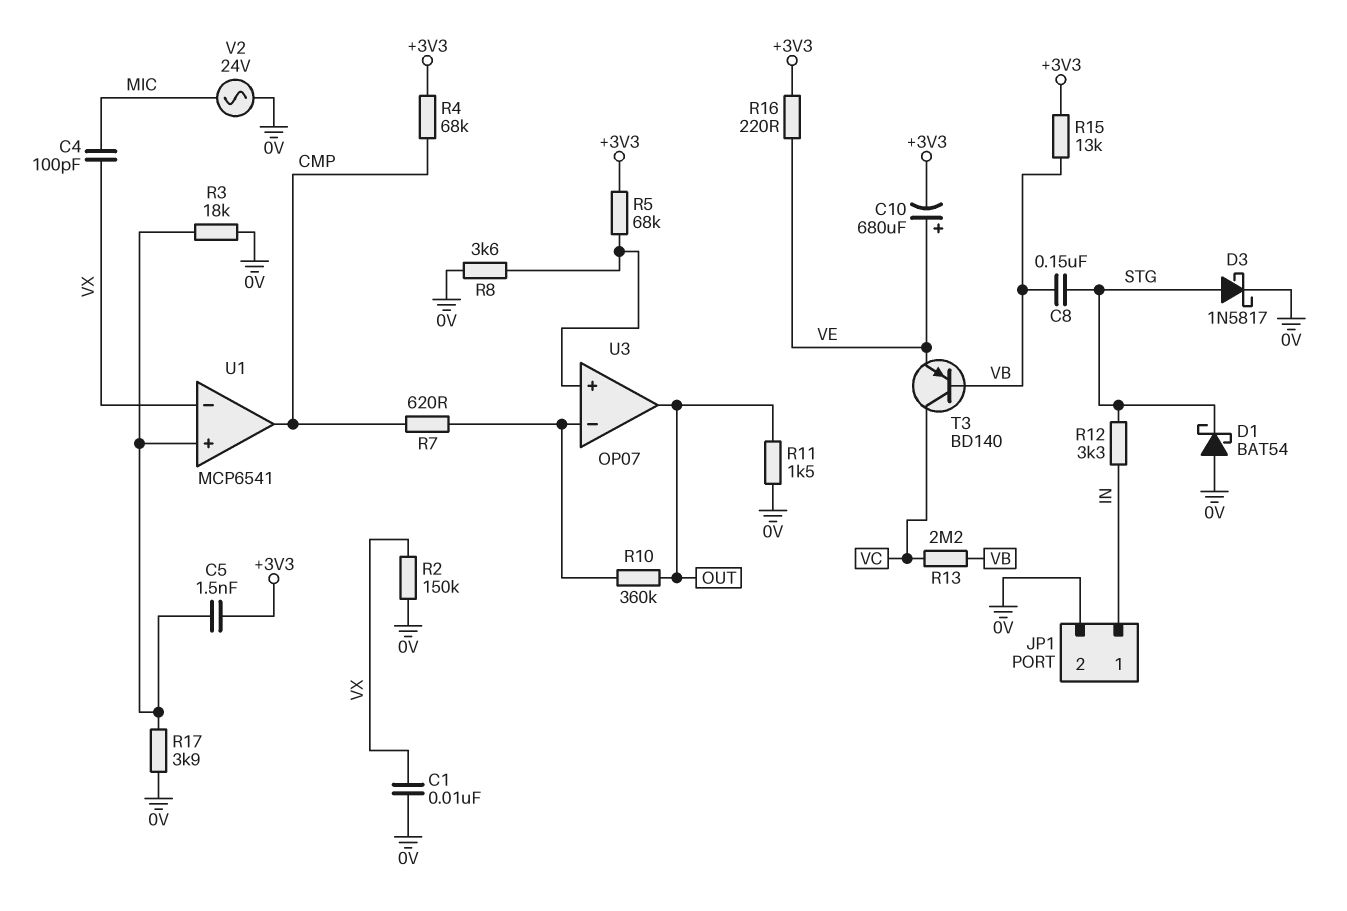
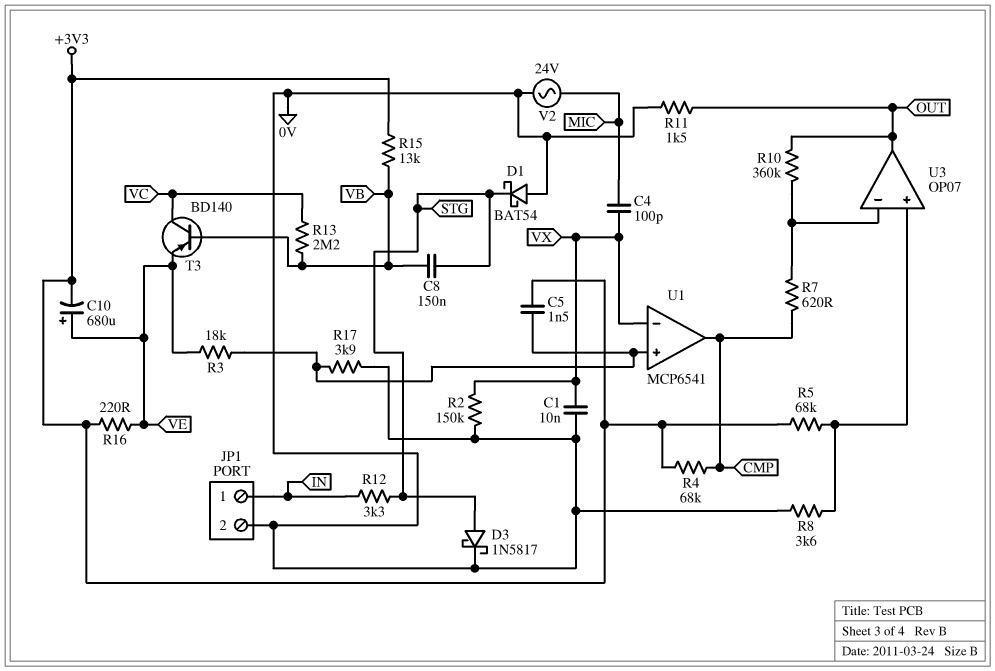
R3: 18k (0V, U1/in+) -> 18k (U1/in+, VE)

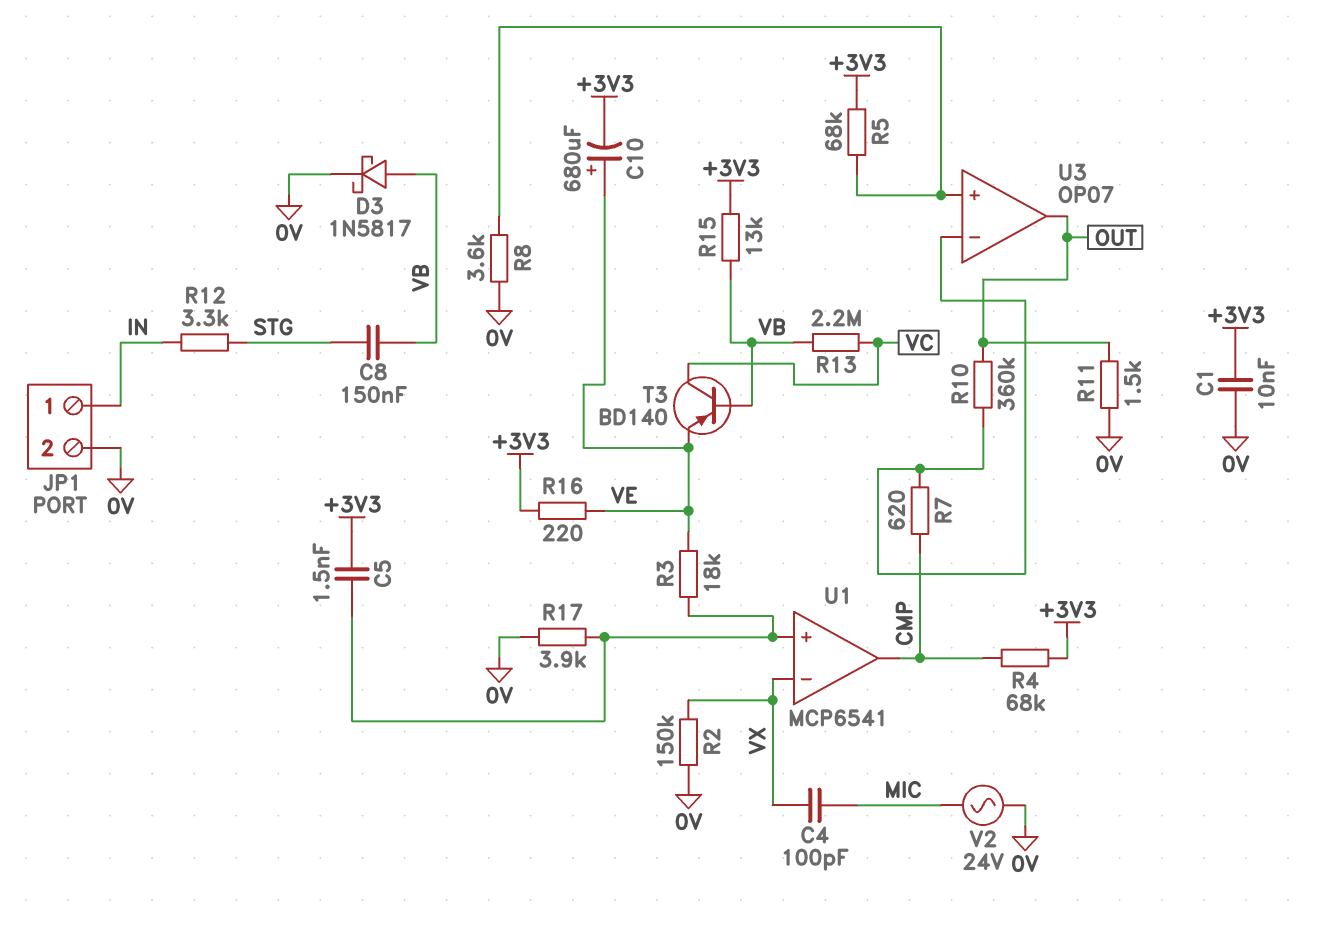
C1: 10nF (0V, VX) -> 10nF (+3V3, 0V)
D1: schottky BAT54 (A 0V, K STG) -> none
D3: schottky 1N5817 (A STG, K 0V) -> schottky 1N5817 (A VB, K 0V)

